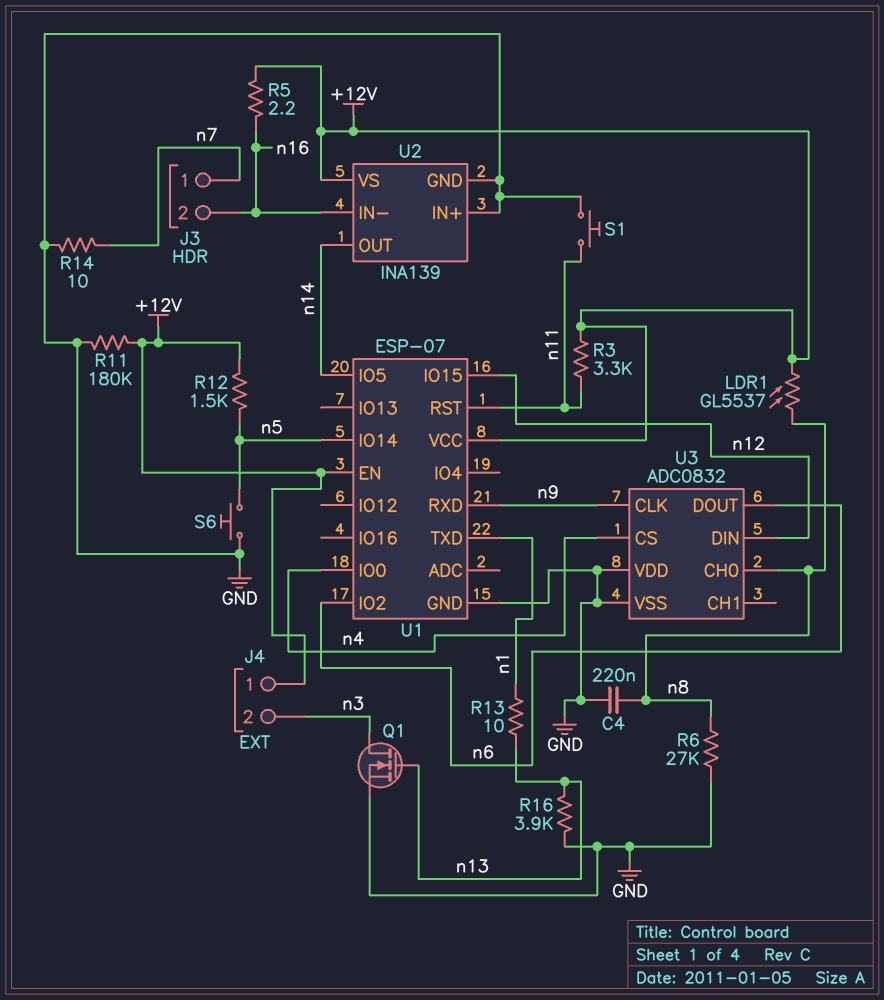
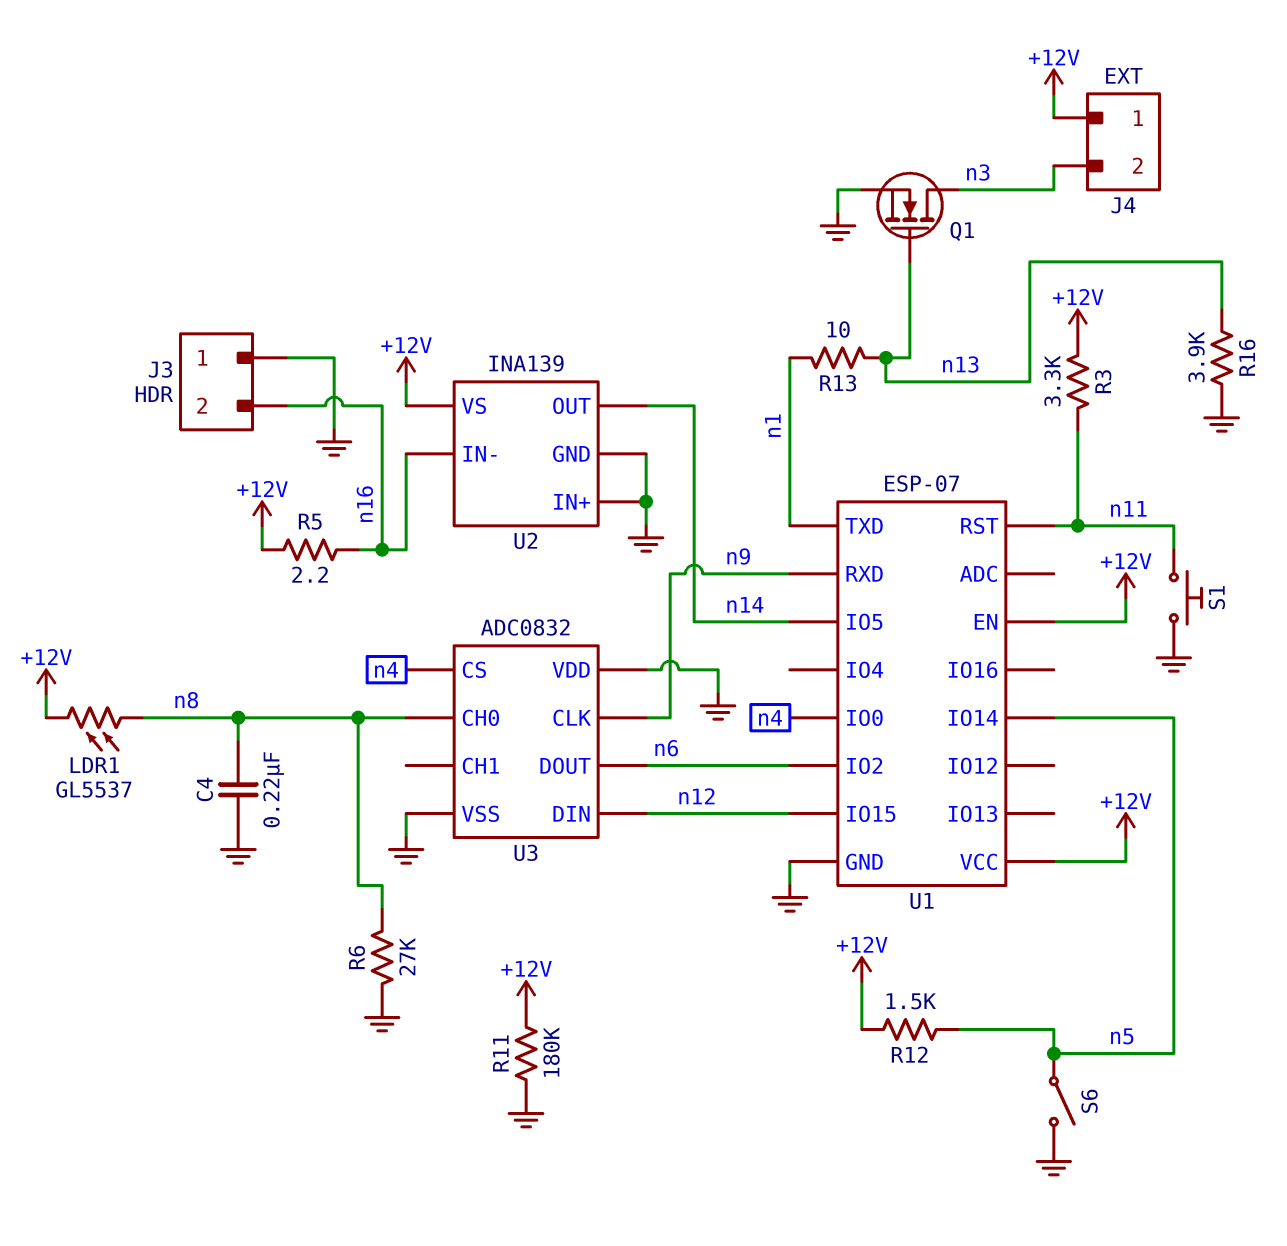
J3 pin 1: n7 -> GND
R14: 10 (GND, n7) -> none
S6: button (GND, n5) -> switch (GND, n5)

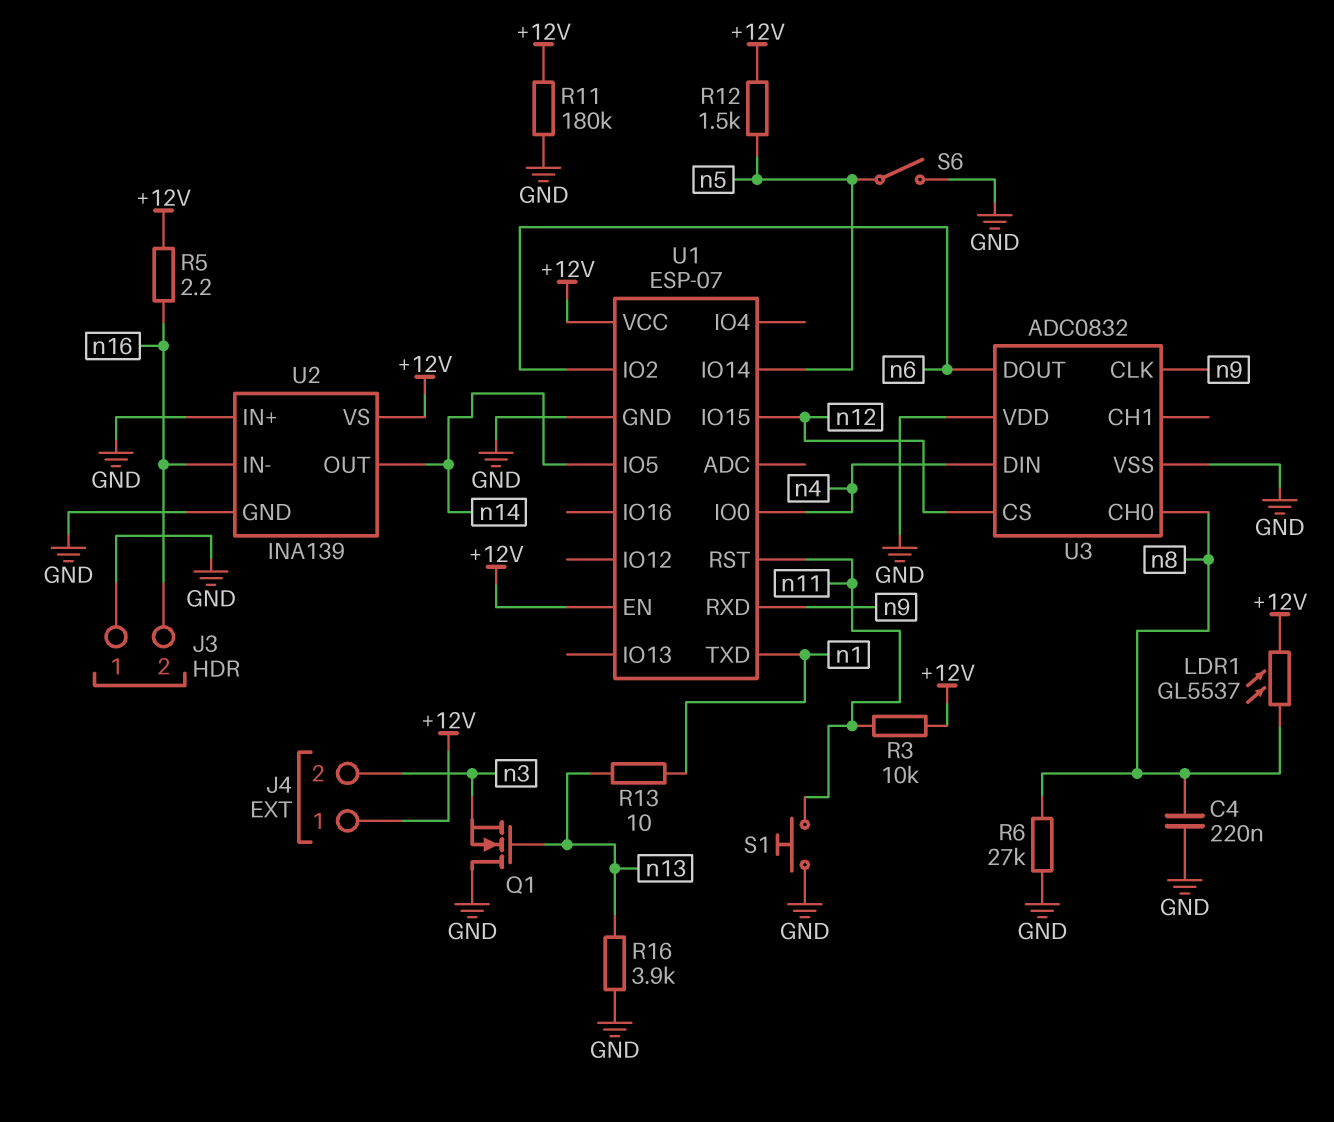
Q1: NMOS (G n13, D n3, S GND) -> NMOS (G n13, D GND, S n3)
R3: 3.3k (+12V, n11) -> 10k (+12V, n11)
U3 pin CS: n4 -> n12
U3 pin DIN: n12 -> n4

